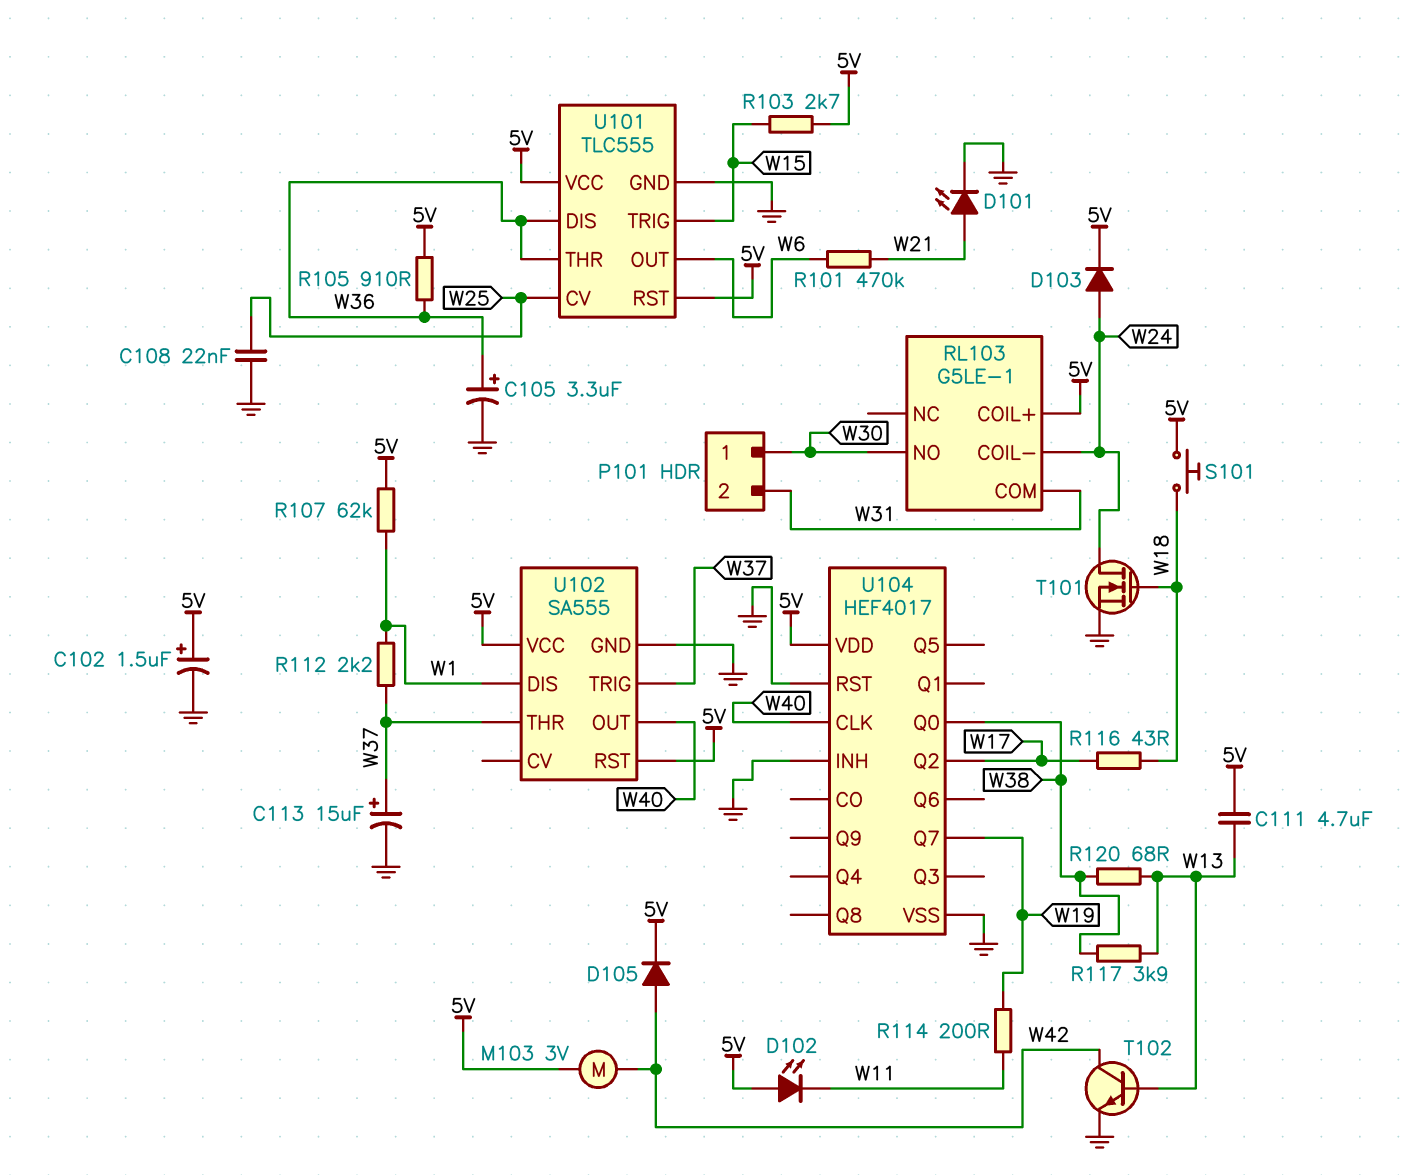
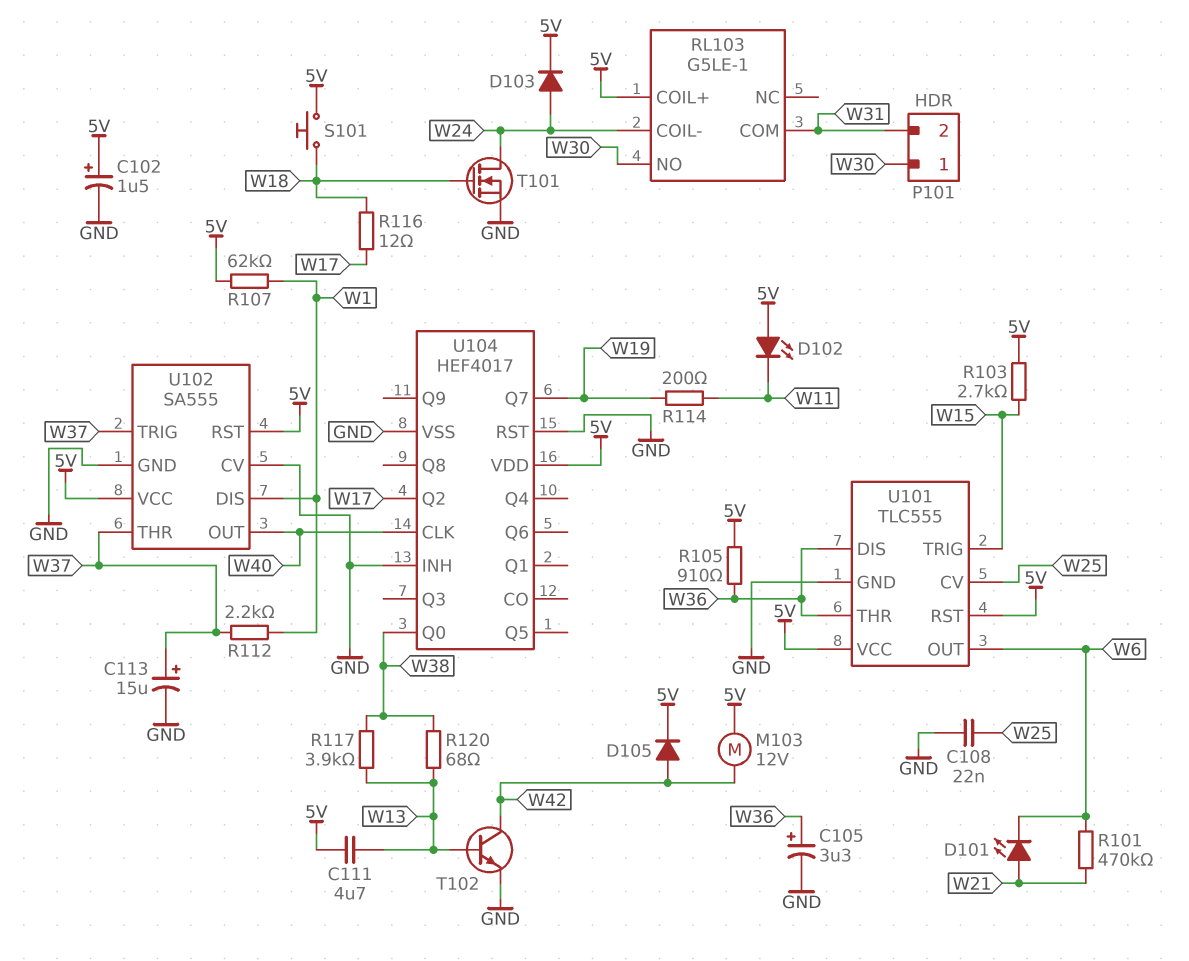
D101: LED (A W21, K GND) -> LED (A W21, K W6)
M103: motor 3V (5V, W42) -> motor 12V (5V, W42)
R116: 43 (W17, W18) -> 12 (W17, W18)
U102 pin CV: none -> GND

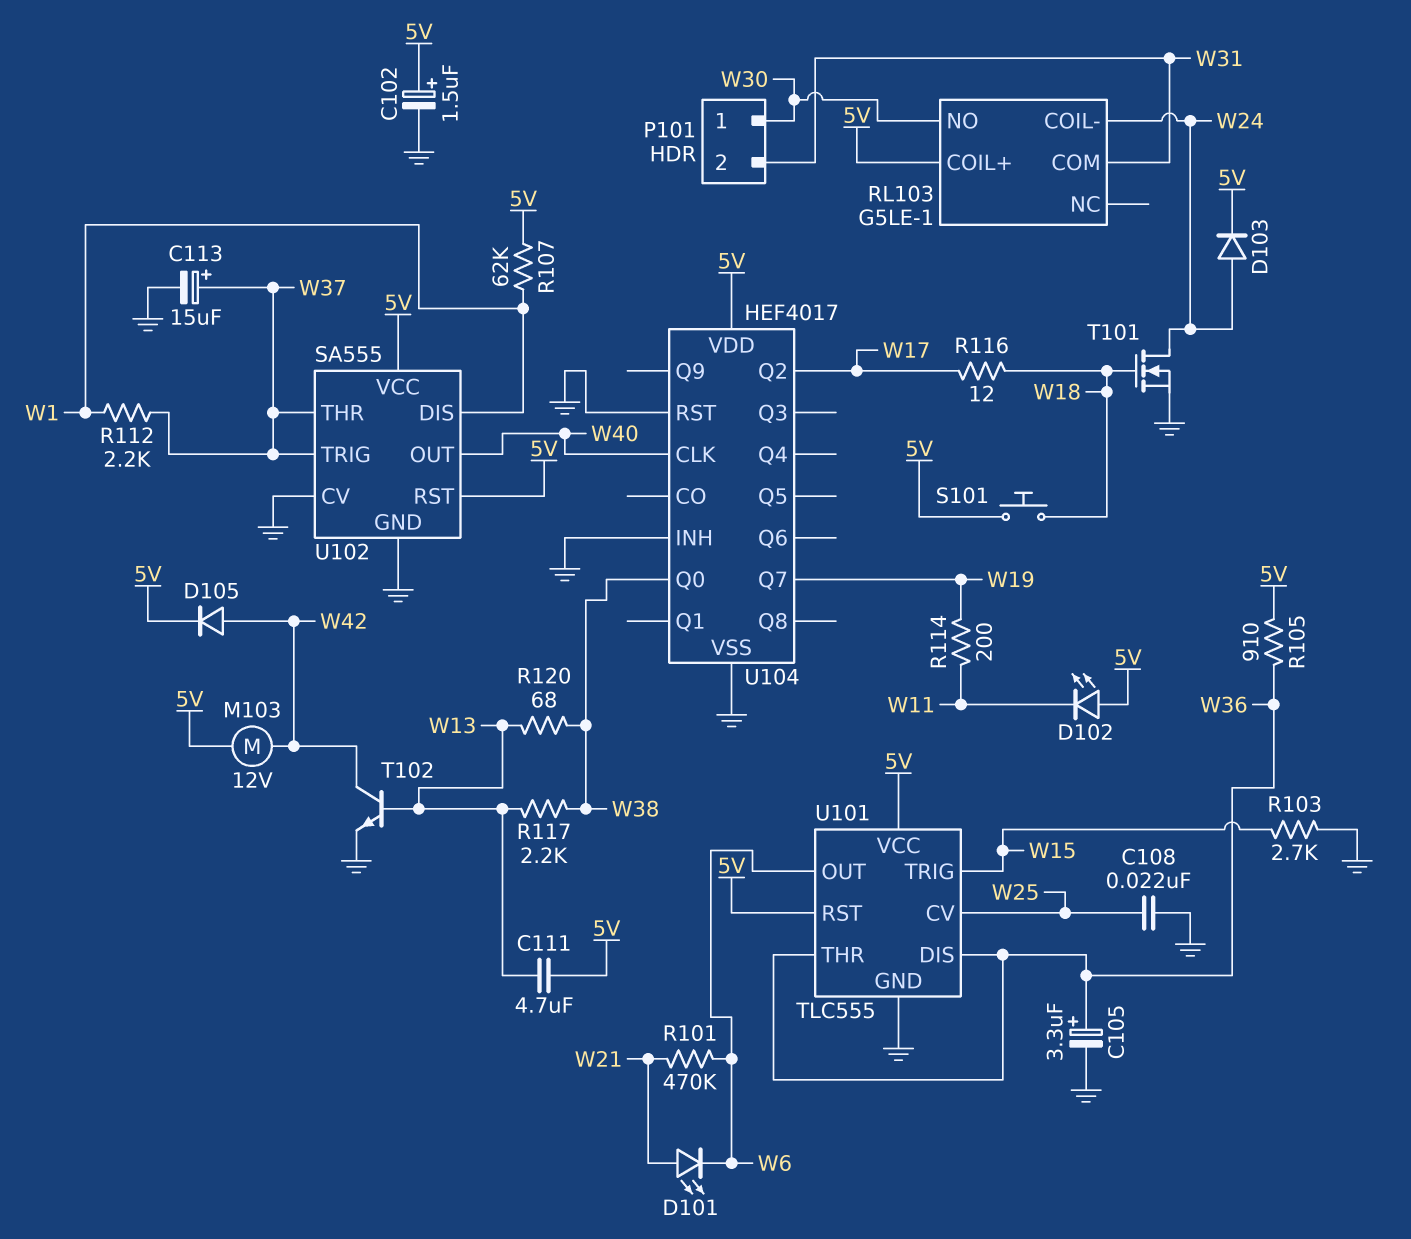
R103: 2.7k (5V, W15) -> 2.7k (GND, W15)
R117: 3.9k (W13, W38) -> 2.2k (W13, W38)

